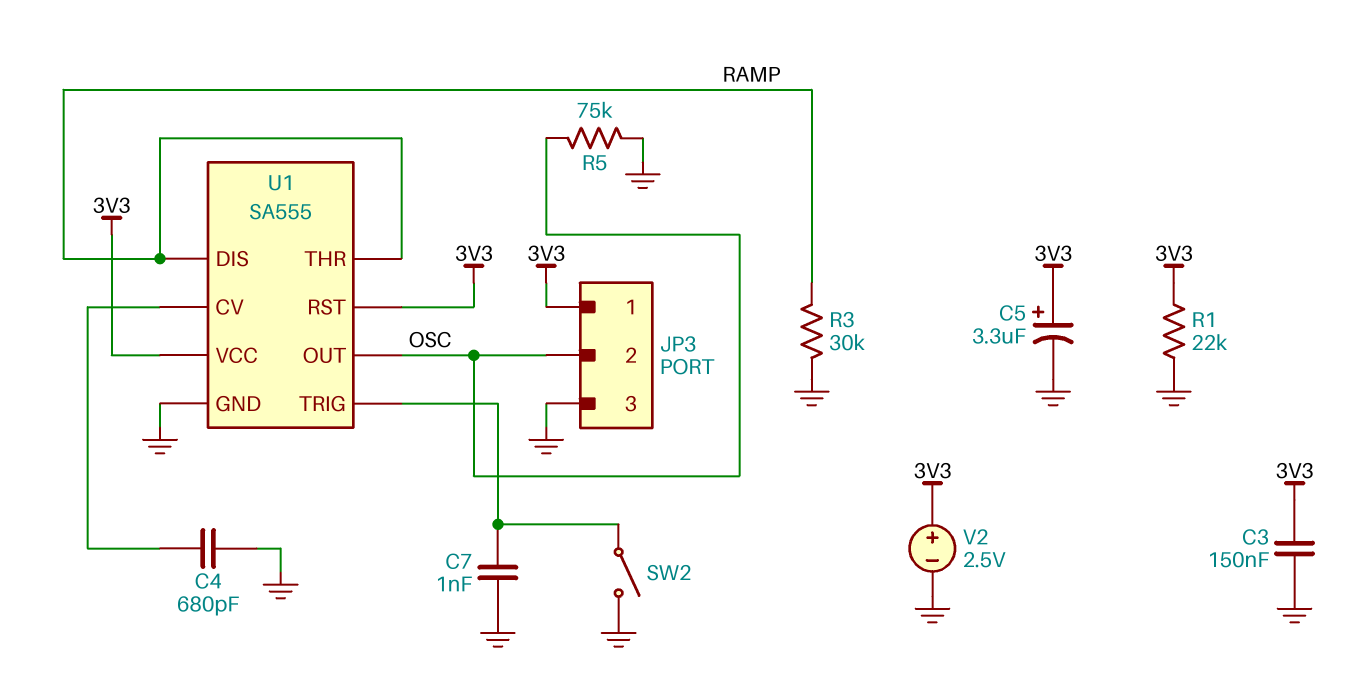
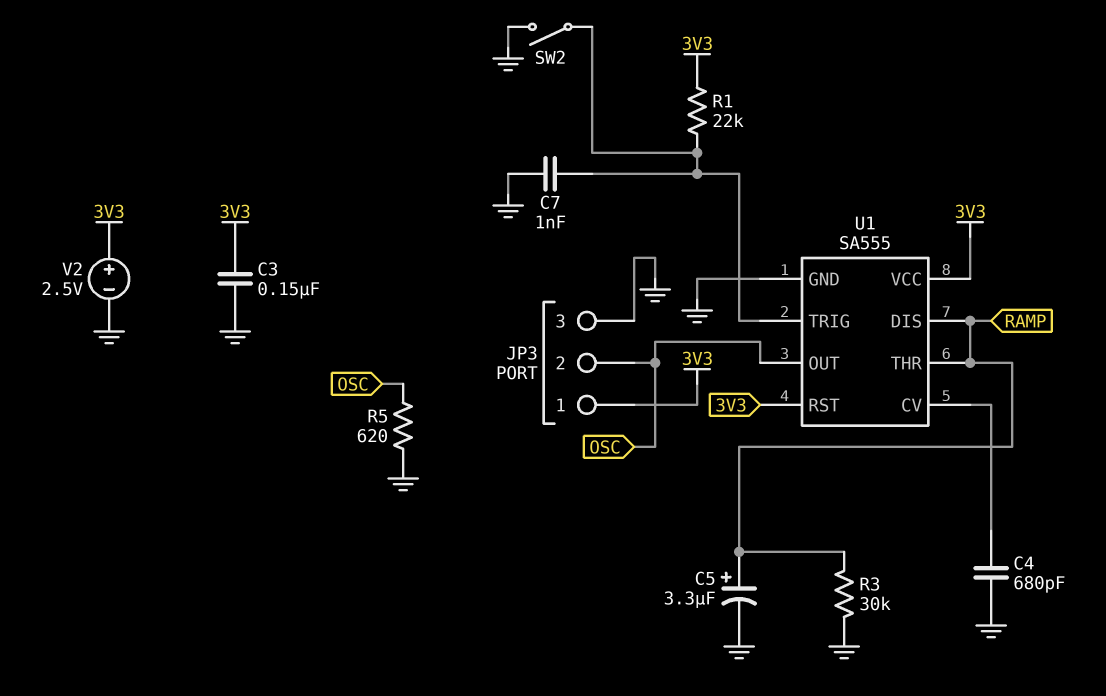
C5: 3.3uF (plus 3V3, minus GND) -> 3.3uF (plus RAMP, minus GND)
R1: 22k (3V3, GND) -> 22k (3V3, U1/TRIG)
R5: 75k (GND, OSC) -> 620 (GND, OSC)

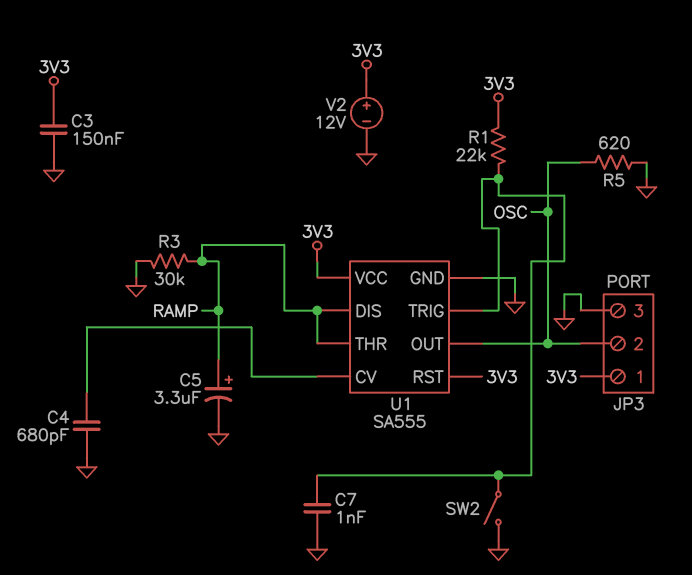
V2: 2.5V (plus 3V3, minus GND) -> 12V (plus 3V3, minus GND)

